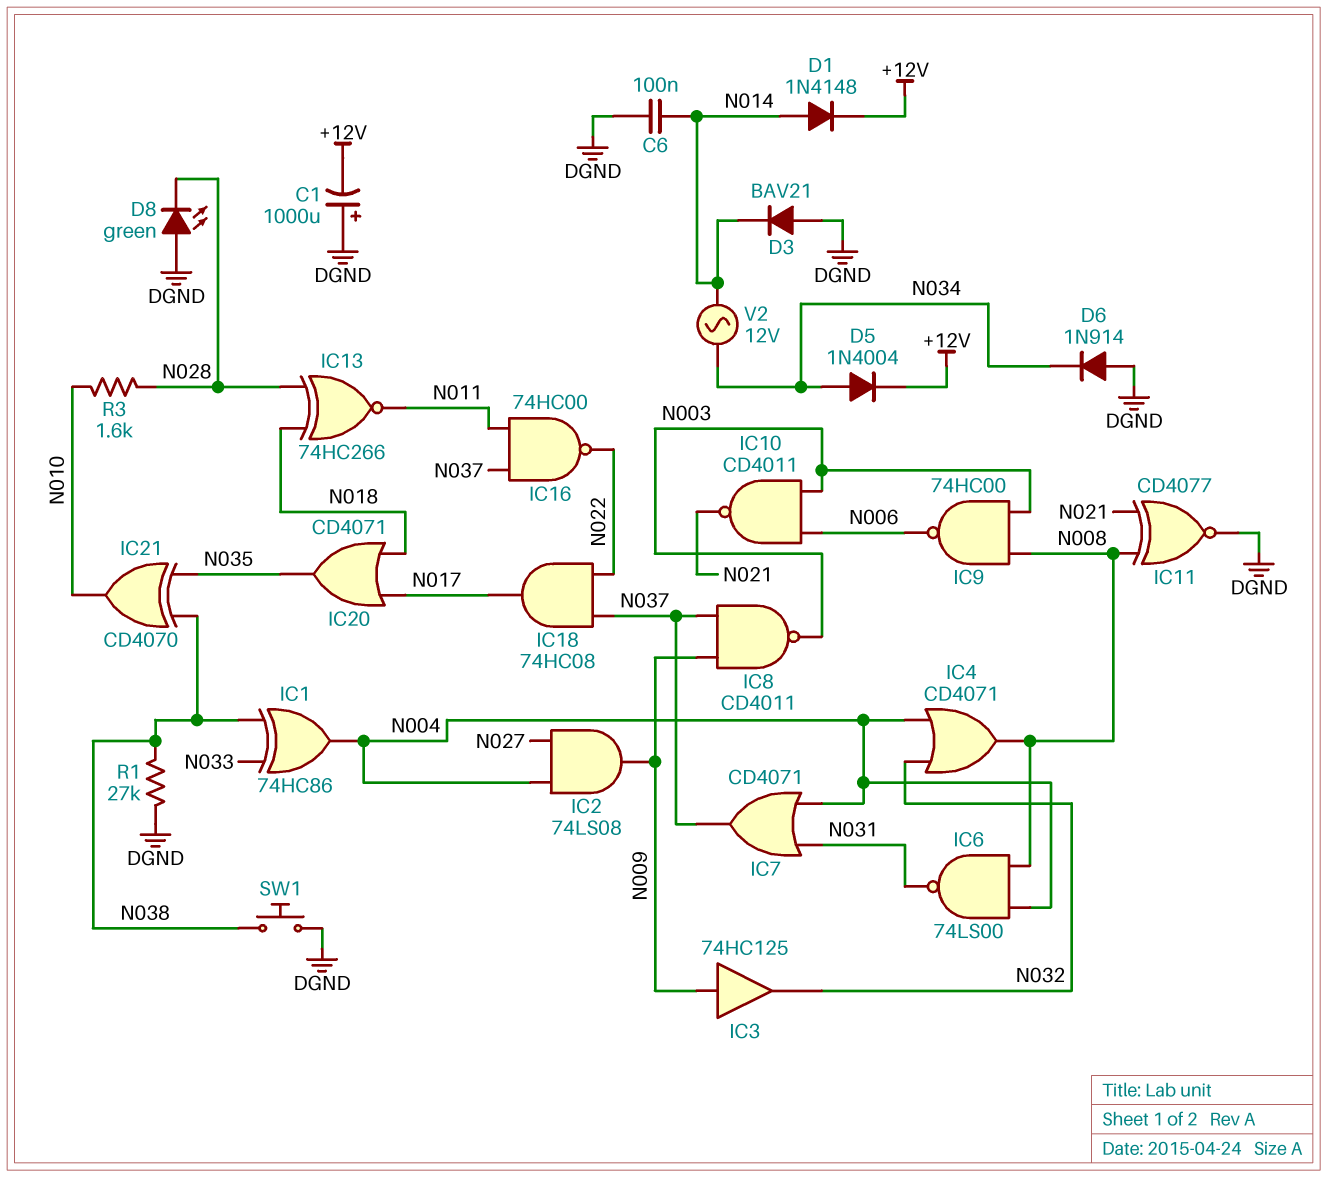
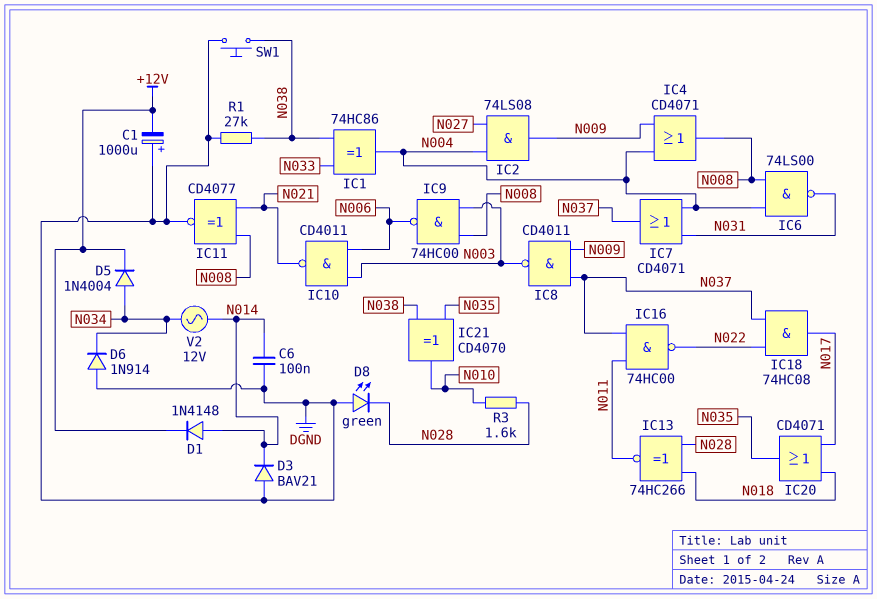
IC3: buffer 74HC125 (in N009, out N032) -> none
IC4: OR CD4071 (in N004, in N032, out N008) -> OR CD4071 (in N004, in N009, out N008)

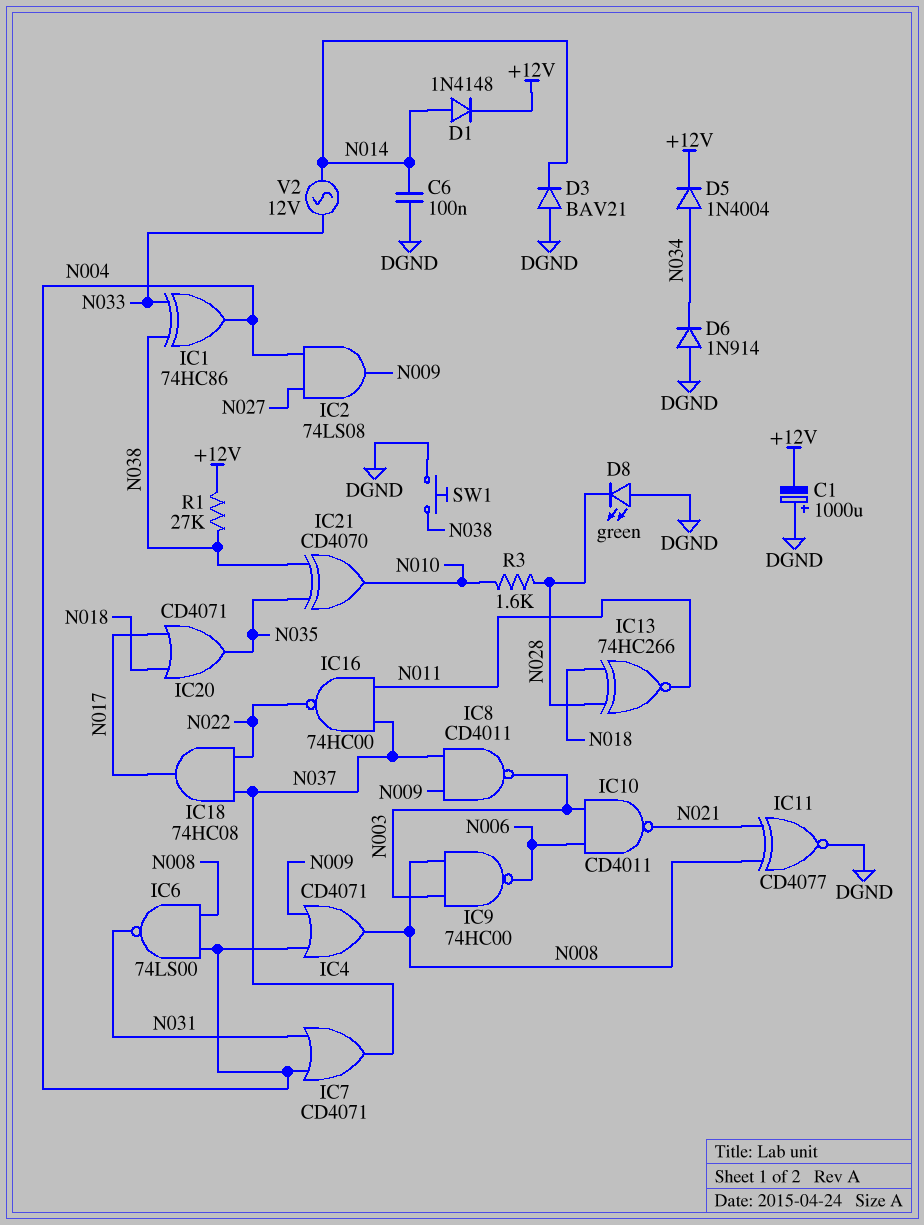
R1: 27k (DGND, N038) -> 27k (+12V, N038)
V2: AC 12V (N014, N034) -> AC 12V (N014, N033)

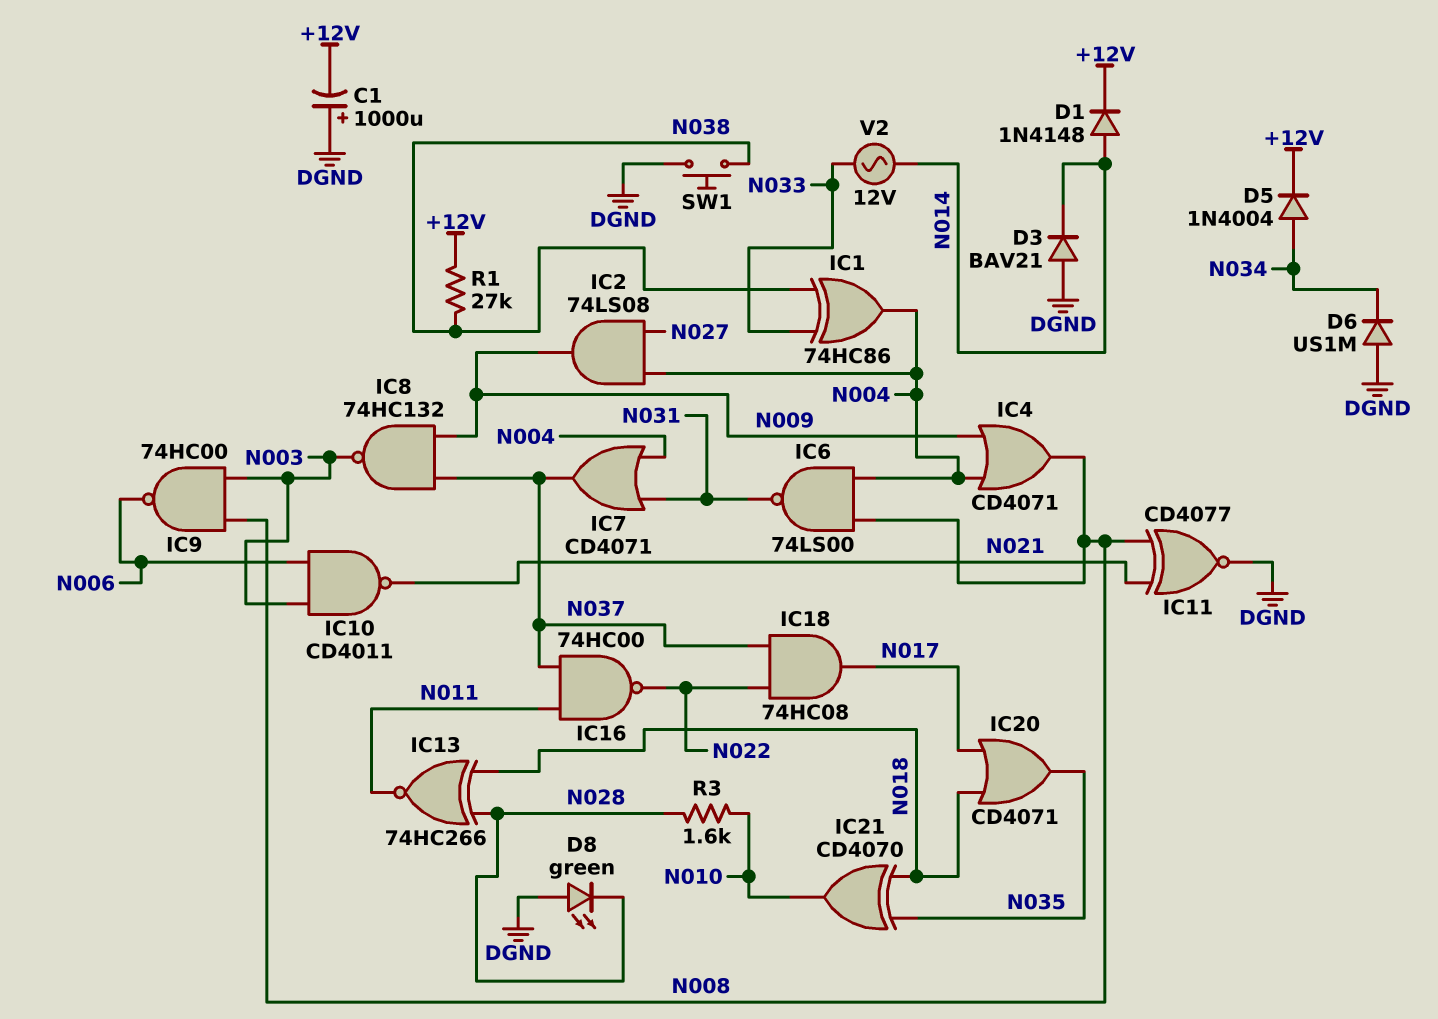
C6: 100nF (DGND, N014) -> none
D6: diode 1N914 (A DGND, K N034) -> diode US1M (A DGND, K N034)
IC8: NAND CD4011 (in N009, in N037, out N003) -> NAND 74HC132 (in N009, in N037, out N003)
IC21: XOR CD4070 (in N035, in N038, out N010) -> XOR CD4070 (in N018, in N035, out N010)

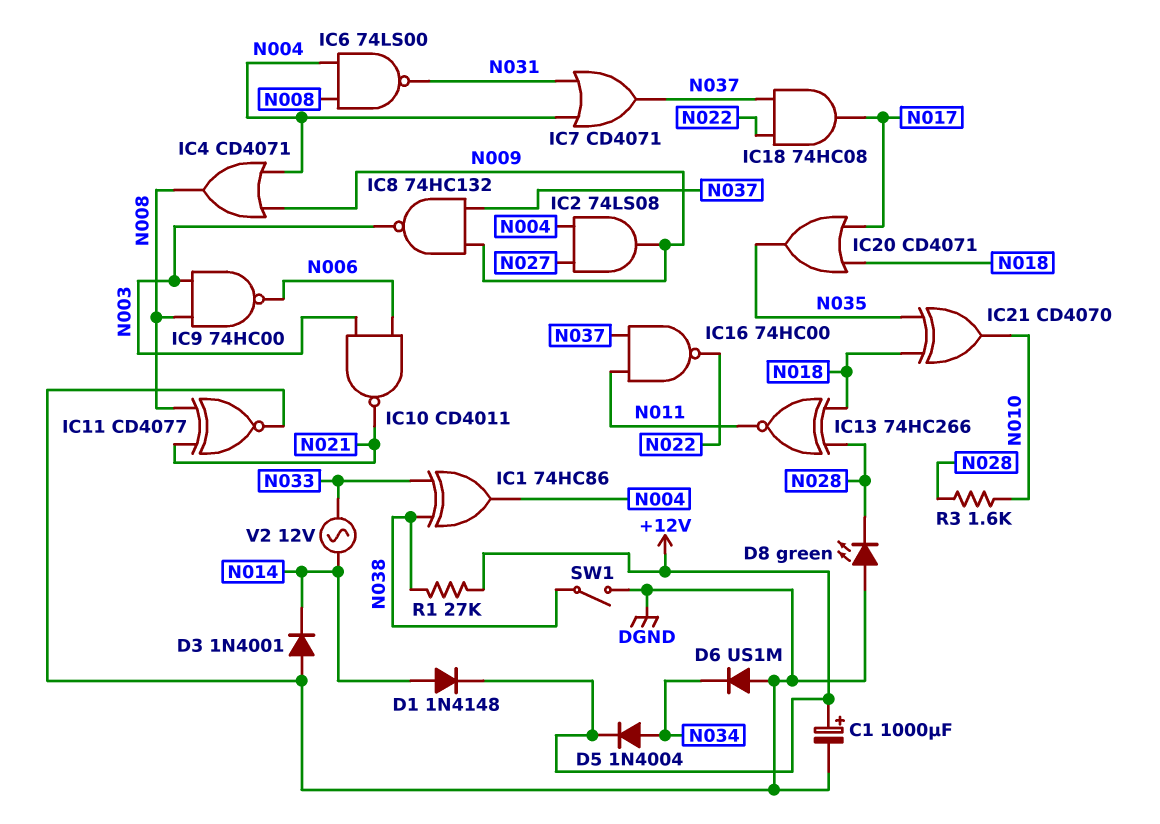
C1: 1000uF (plus DGND, minus +12V) -> 1000uF (plus +12V, minus DGND)
D3: diode BAV21 (A DGND, K N014) -> diode 1N4001 (A DGND, K N014)
SW1: button (DGND, N038) -> switch (DGND, N038)

